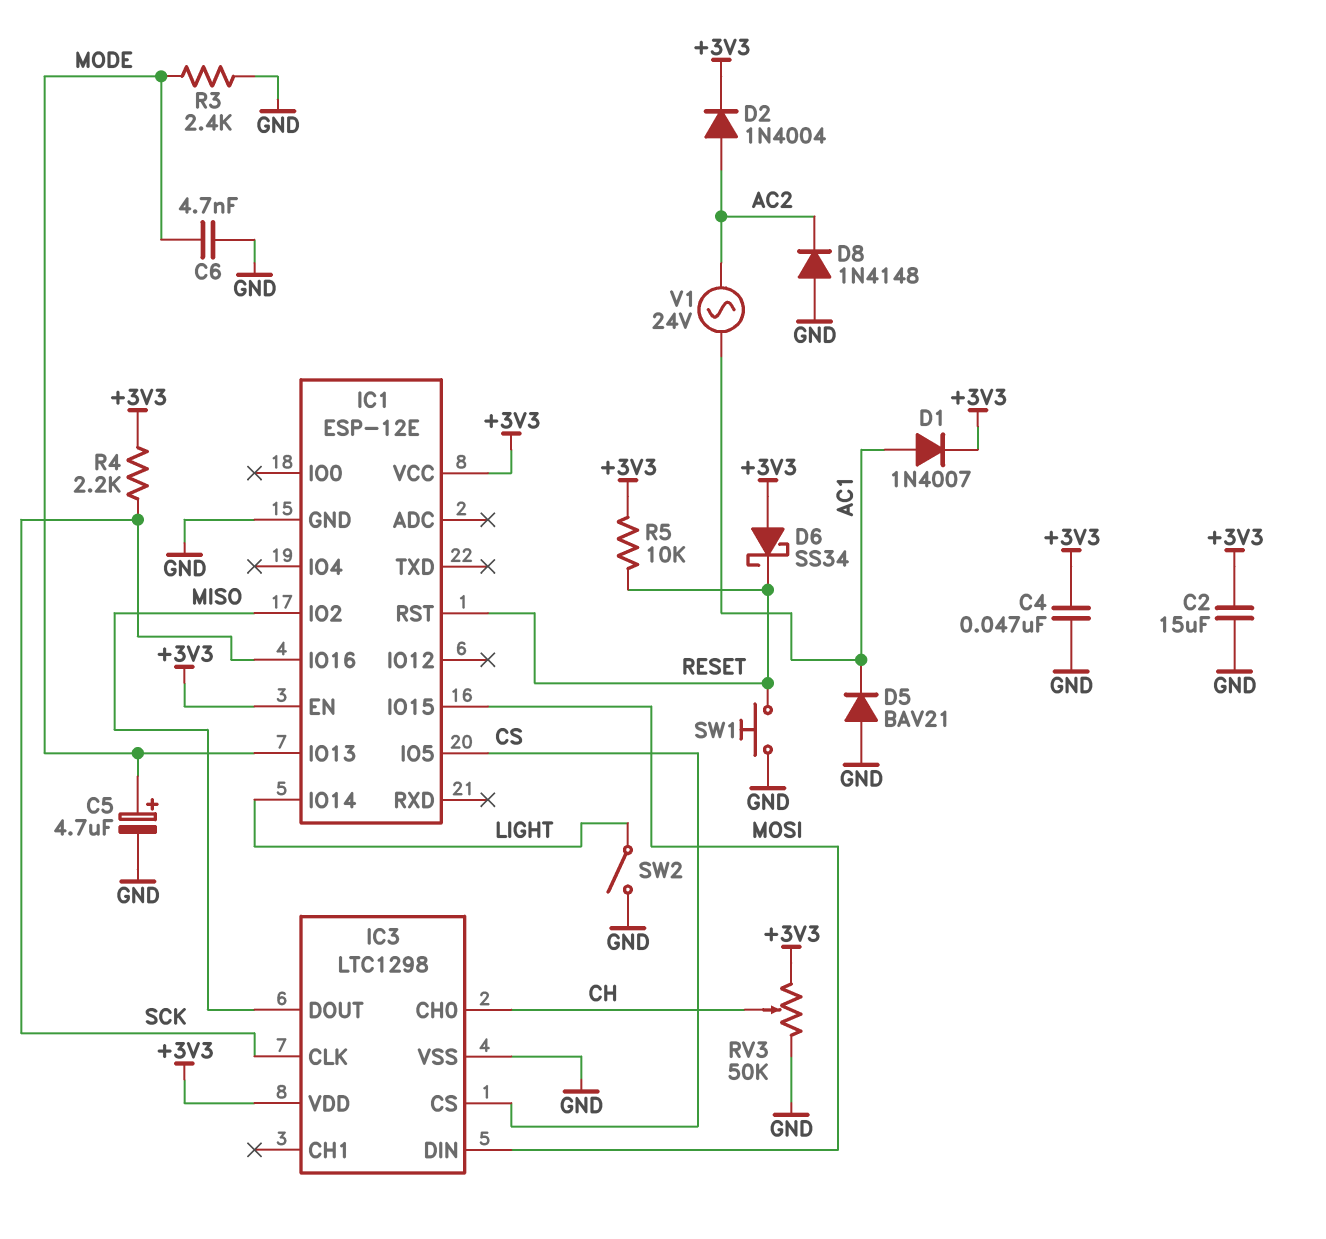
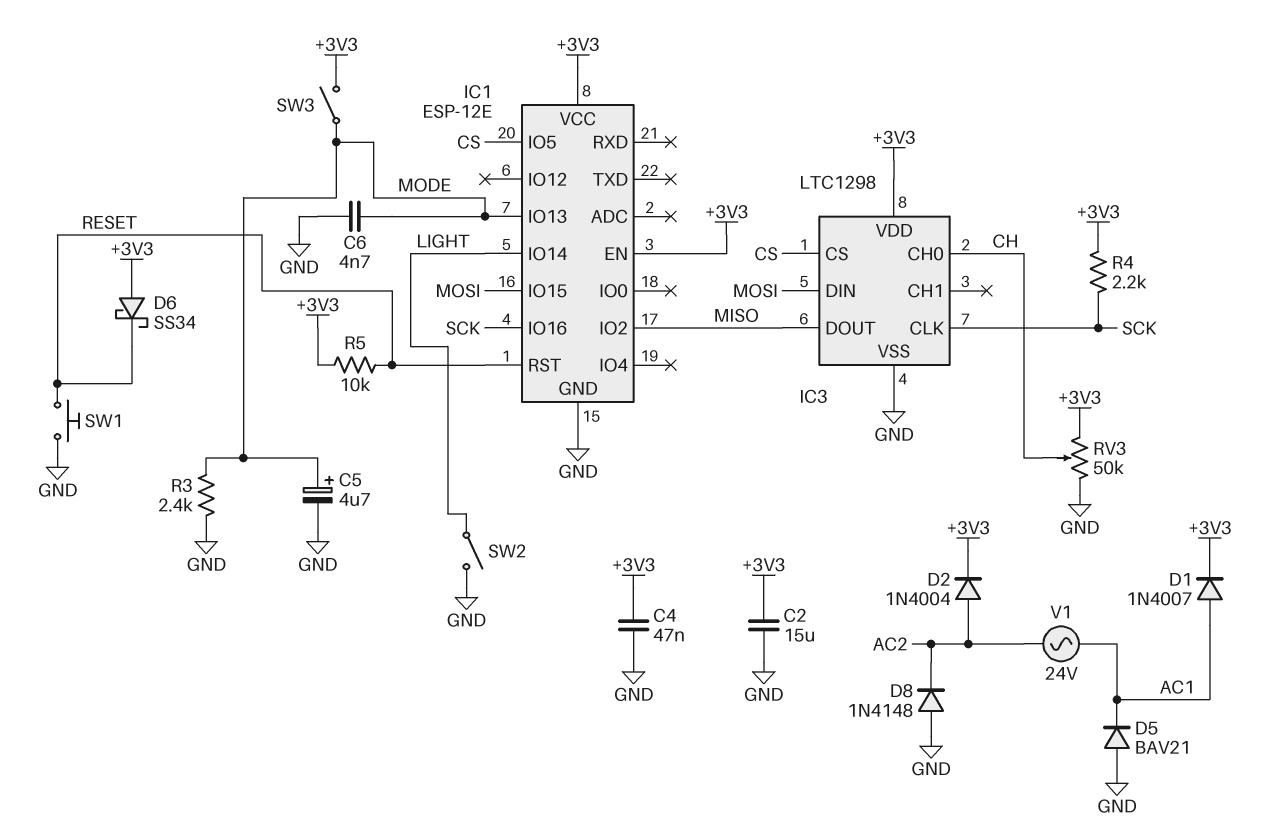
SW3: none -> switch (+3V3, MODE)

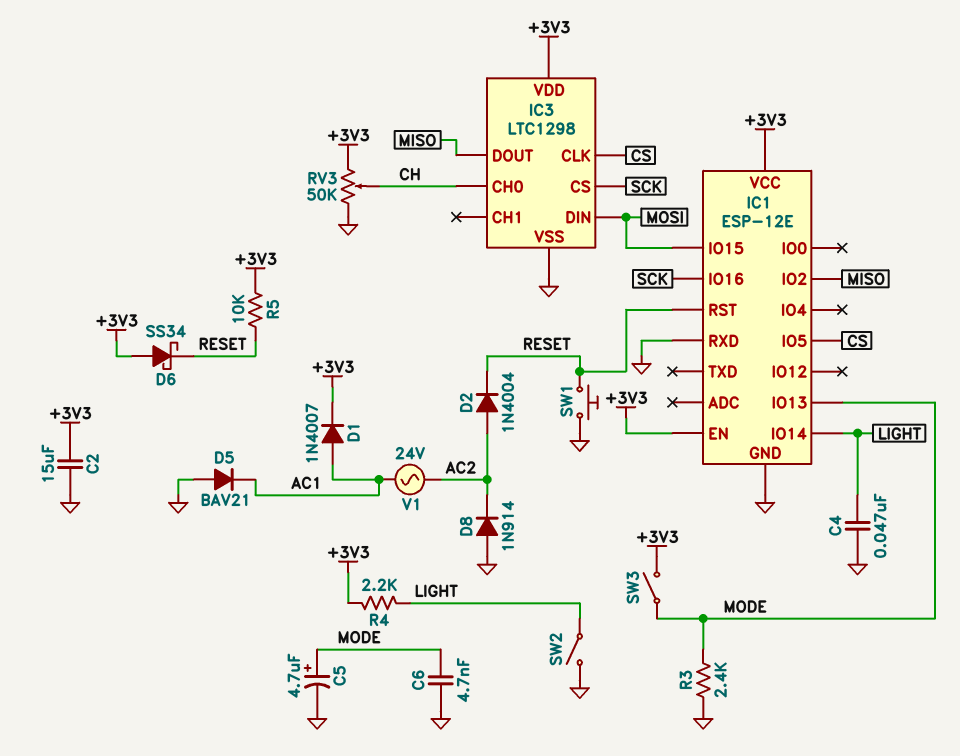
C4: 47nF (+3V3, GND) -> 47nF (GND, LIGHT)
D2: diode 1N4004 (A AC2, K +3V3) -> diode 1N4004 (A AC2, K RESET)
D8: diode 1N4148 (A GND, K AC2) -> diode 1N914 (A GND, K AC2)
IC1 pin RXD: none -> GND
IC3 pin CLK: SCK -> CS
IC3 pin CS: CS -> SCK
R4: 2.2k (+3V3, SCK) -> 2.2k (+3V3, LIGHT)

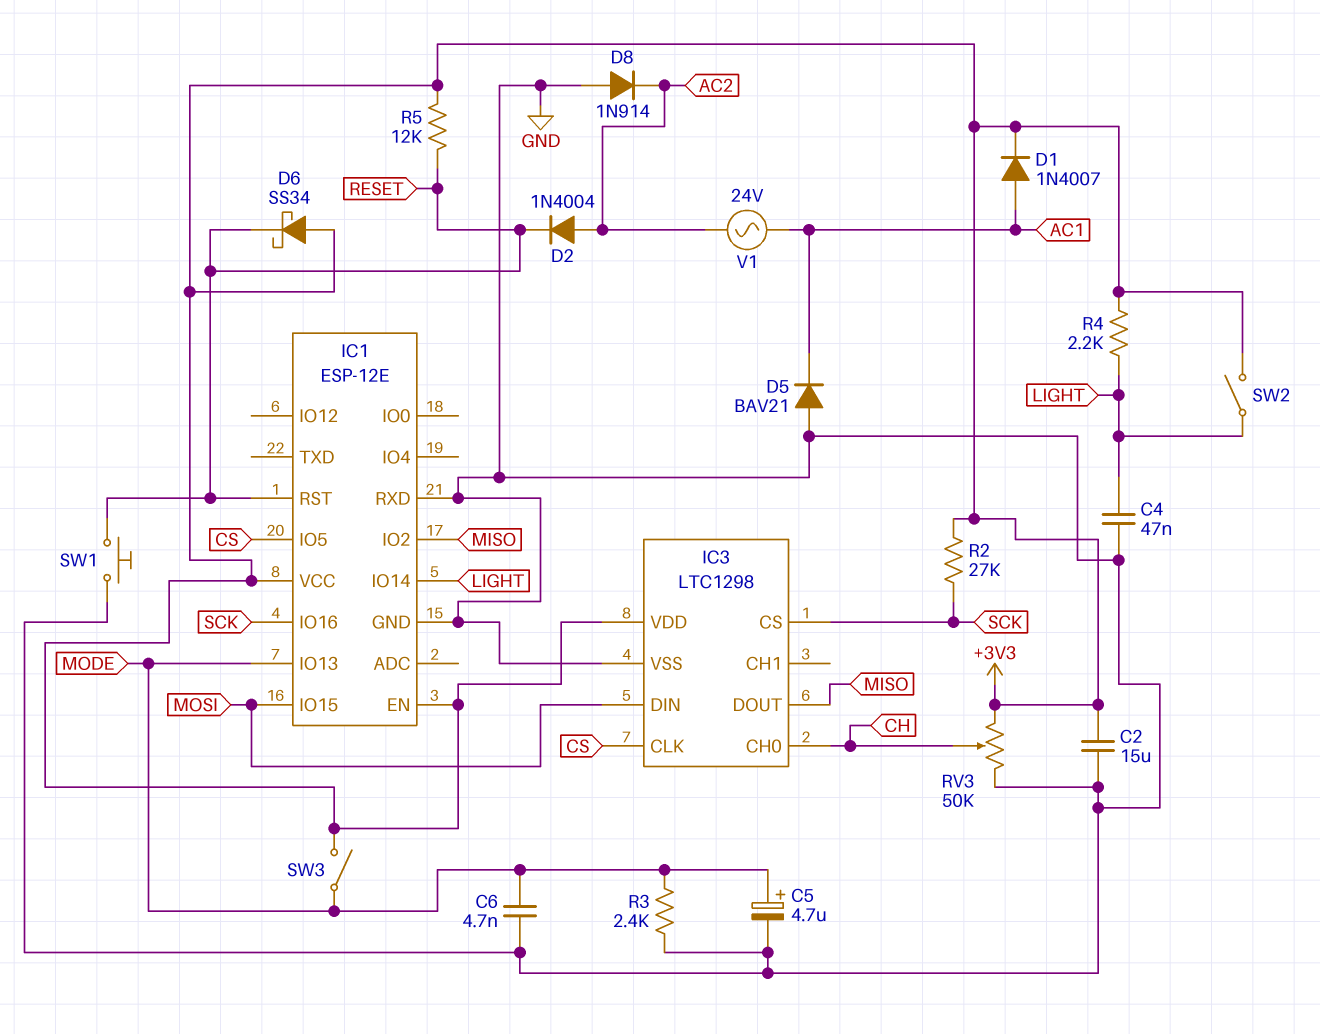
R2: none -> 27k (+3V3, SCK)
R5: 10k (+3V3, RESET) -> 12k (+3V3, RESET)
SW2: switch (GND, LIGHT) -> switch (+3V3, LIGHT)

